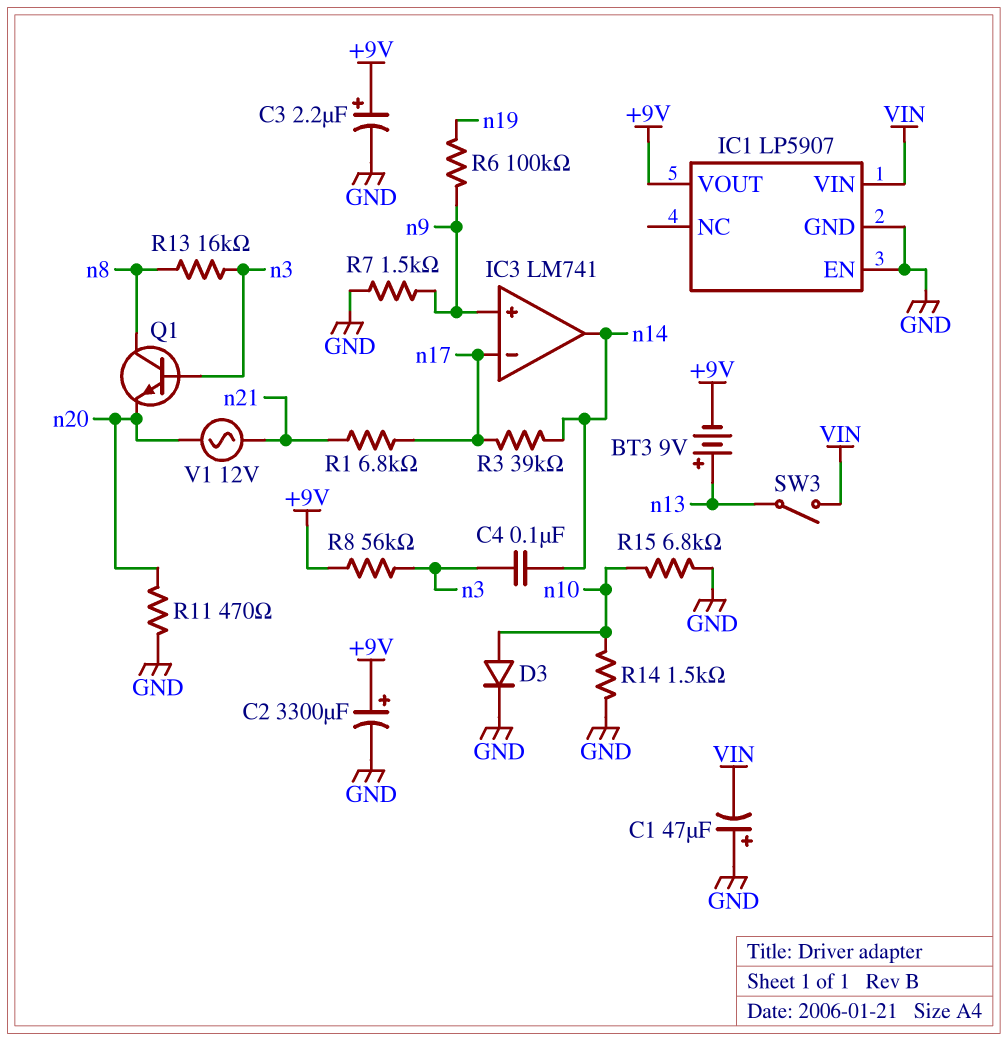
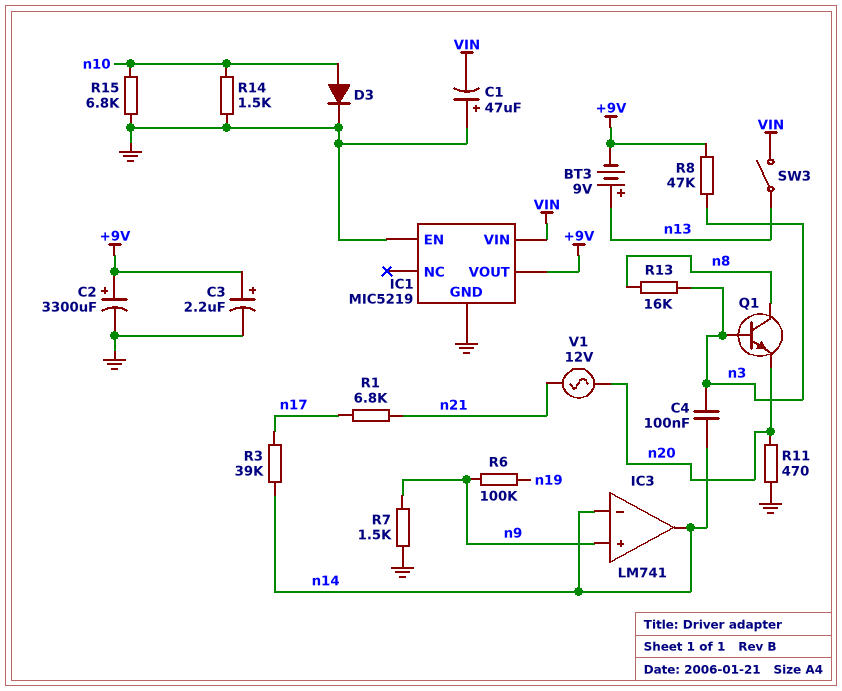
IC1: LP5907 -> MIC5219
IC3 pin in-: n17 -> n14
R8: 56k (+9V, n3) -> 47k (+9V, n3)

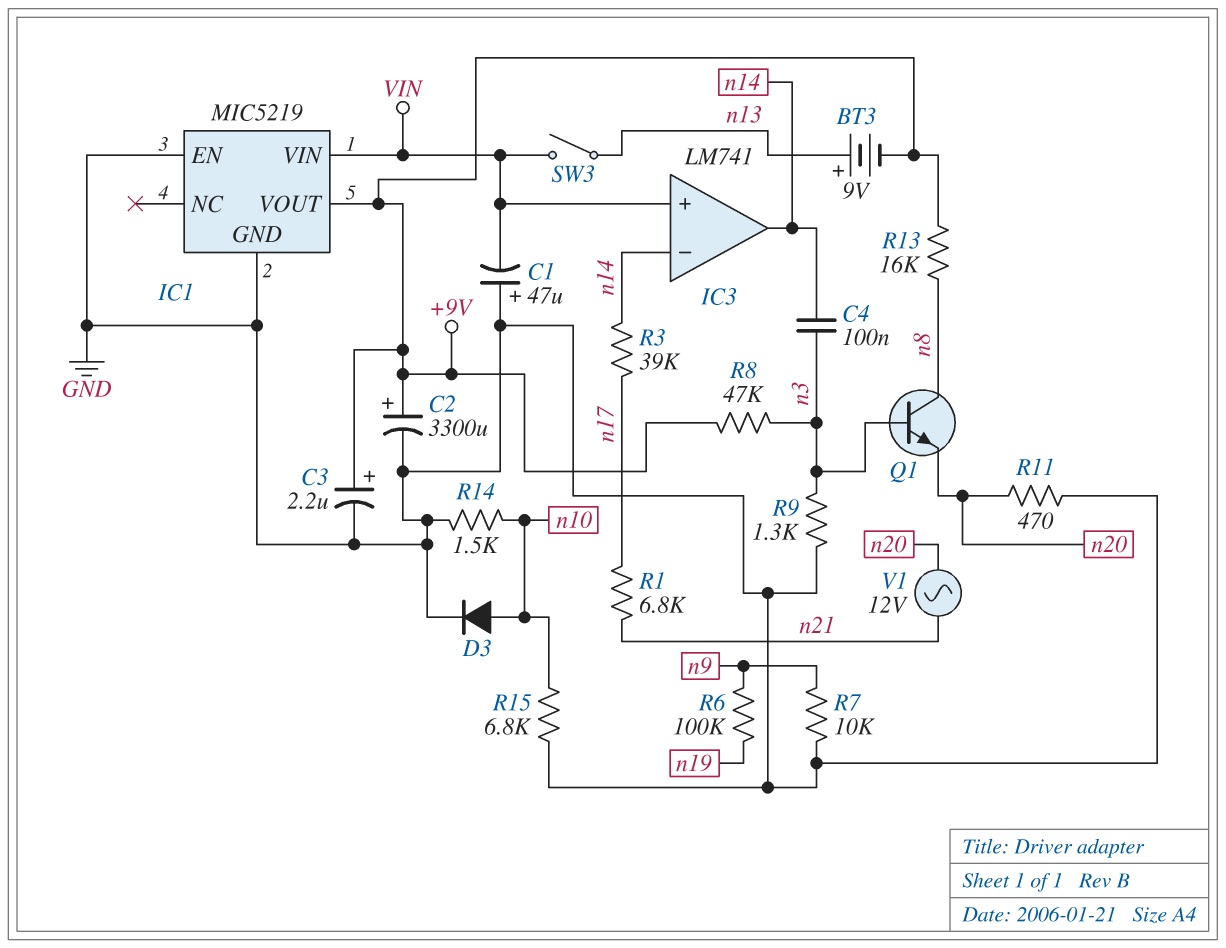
IC3 pin in+: n9 -> VIN
R7: 1.5k (GND, n9) -> 10k (GND, n9)
R9: none -> 1.3k (GND, n3)
R13: 16k (n3, n8) -> 16k (+9V, n8)

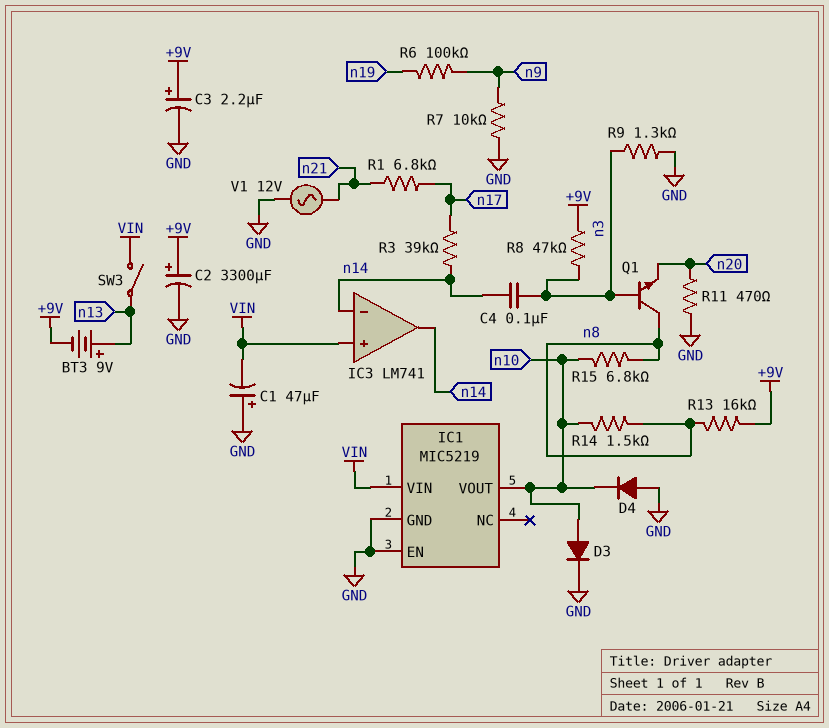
D4: none -> diode (A GND, K n10)
IC1 pin VOUT: +9V -> n10
R14: 1.5k (GND, n10) -> 1.5k (n8, n10)
R15: 6.8k (GND, n10) -> 6.8k (n8, n10)
V1: AC 12V (n20, n21) -> AC 12V (GND, n21)

